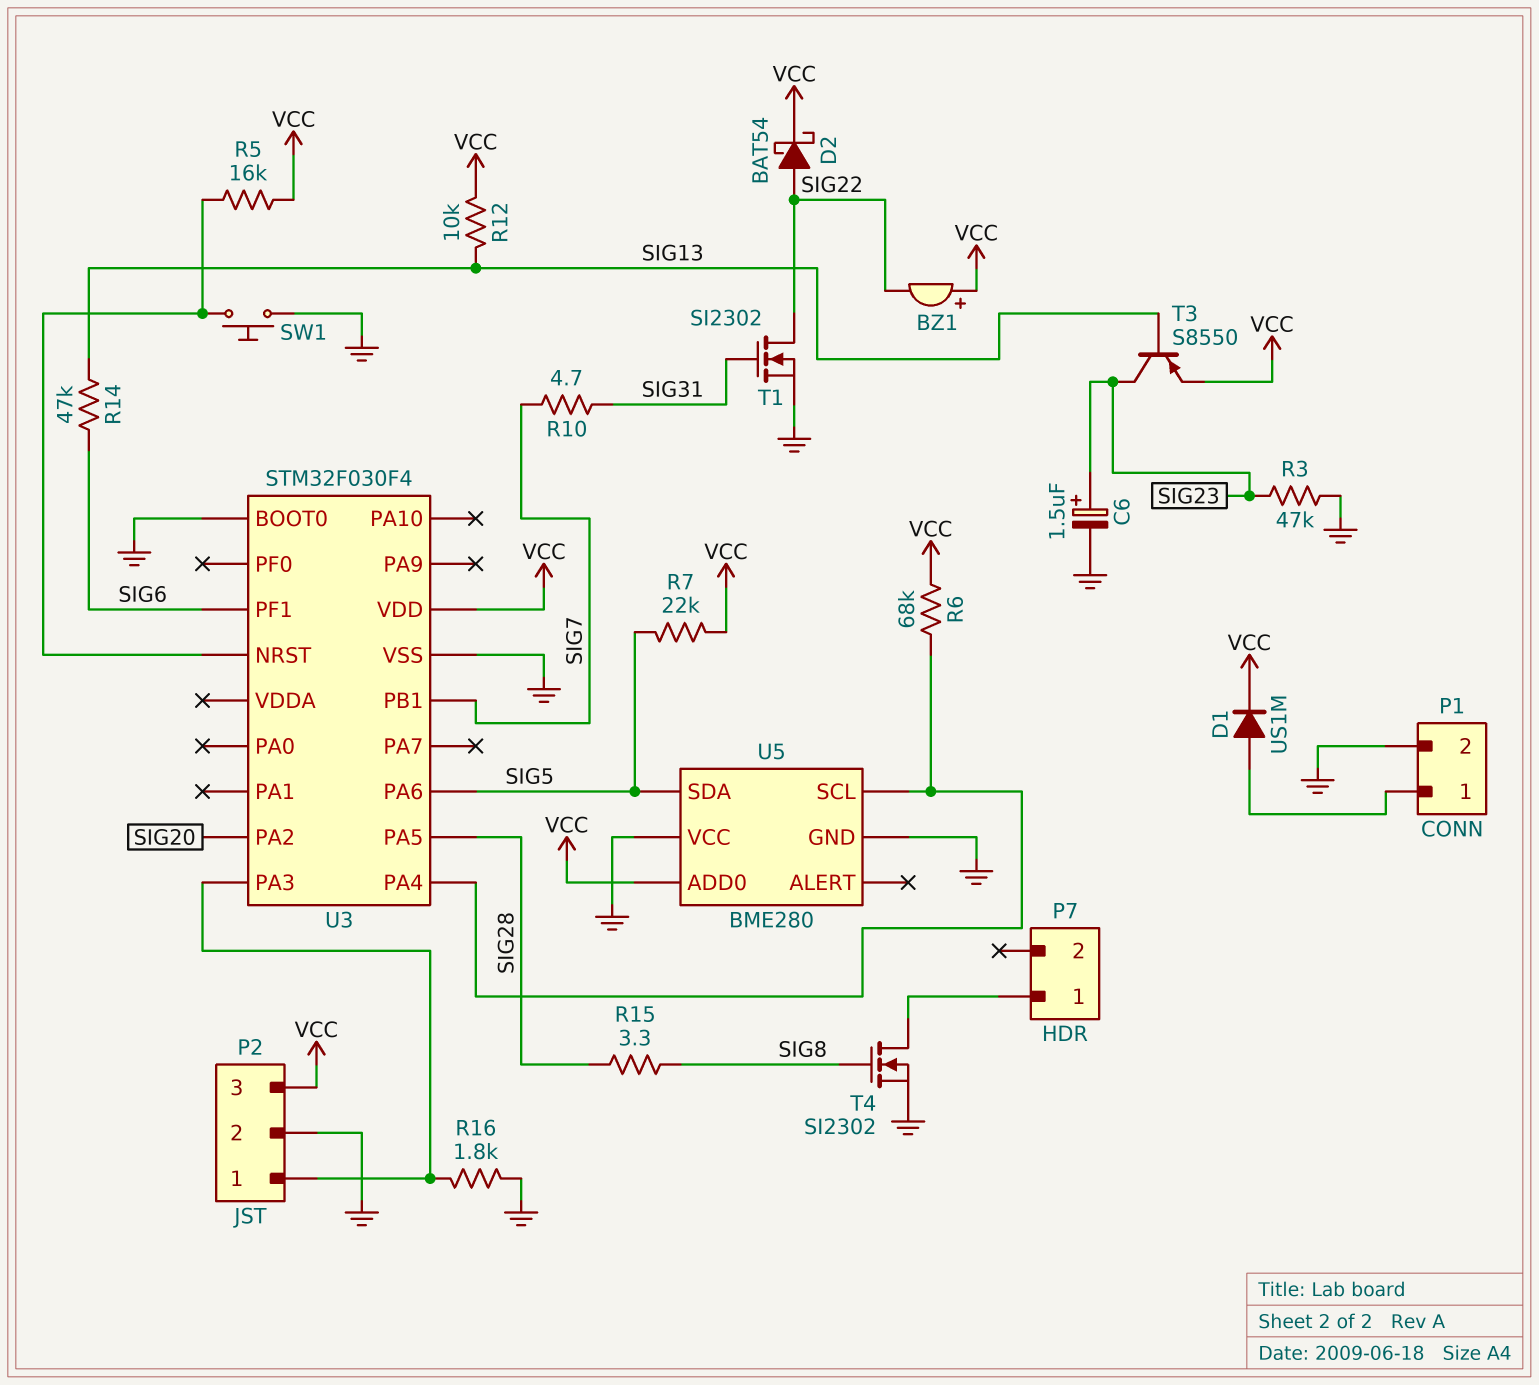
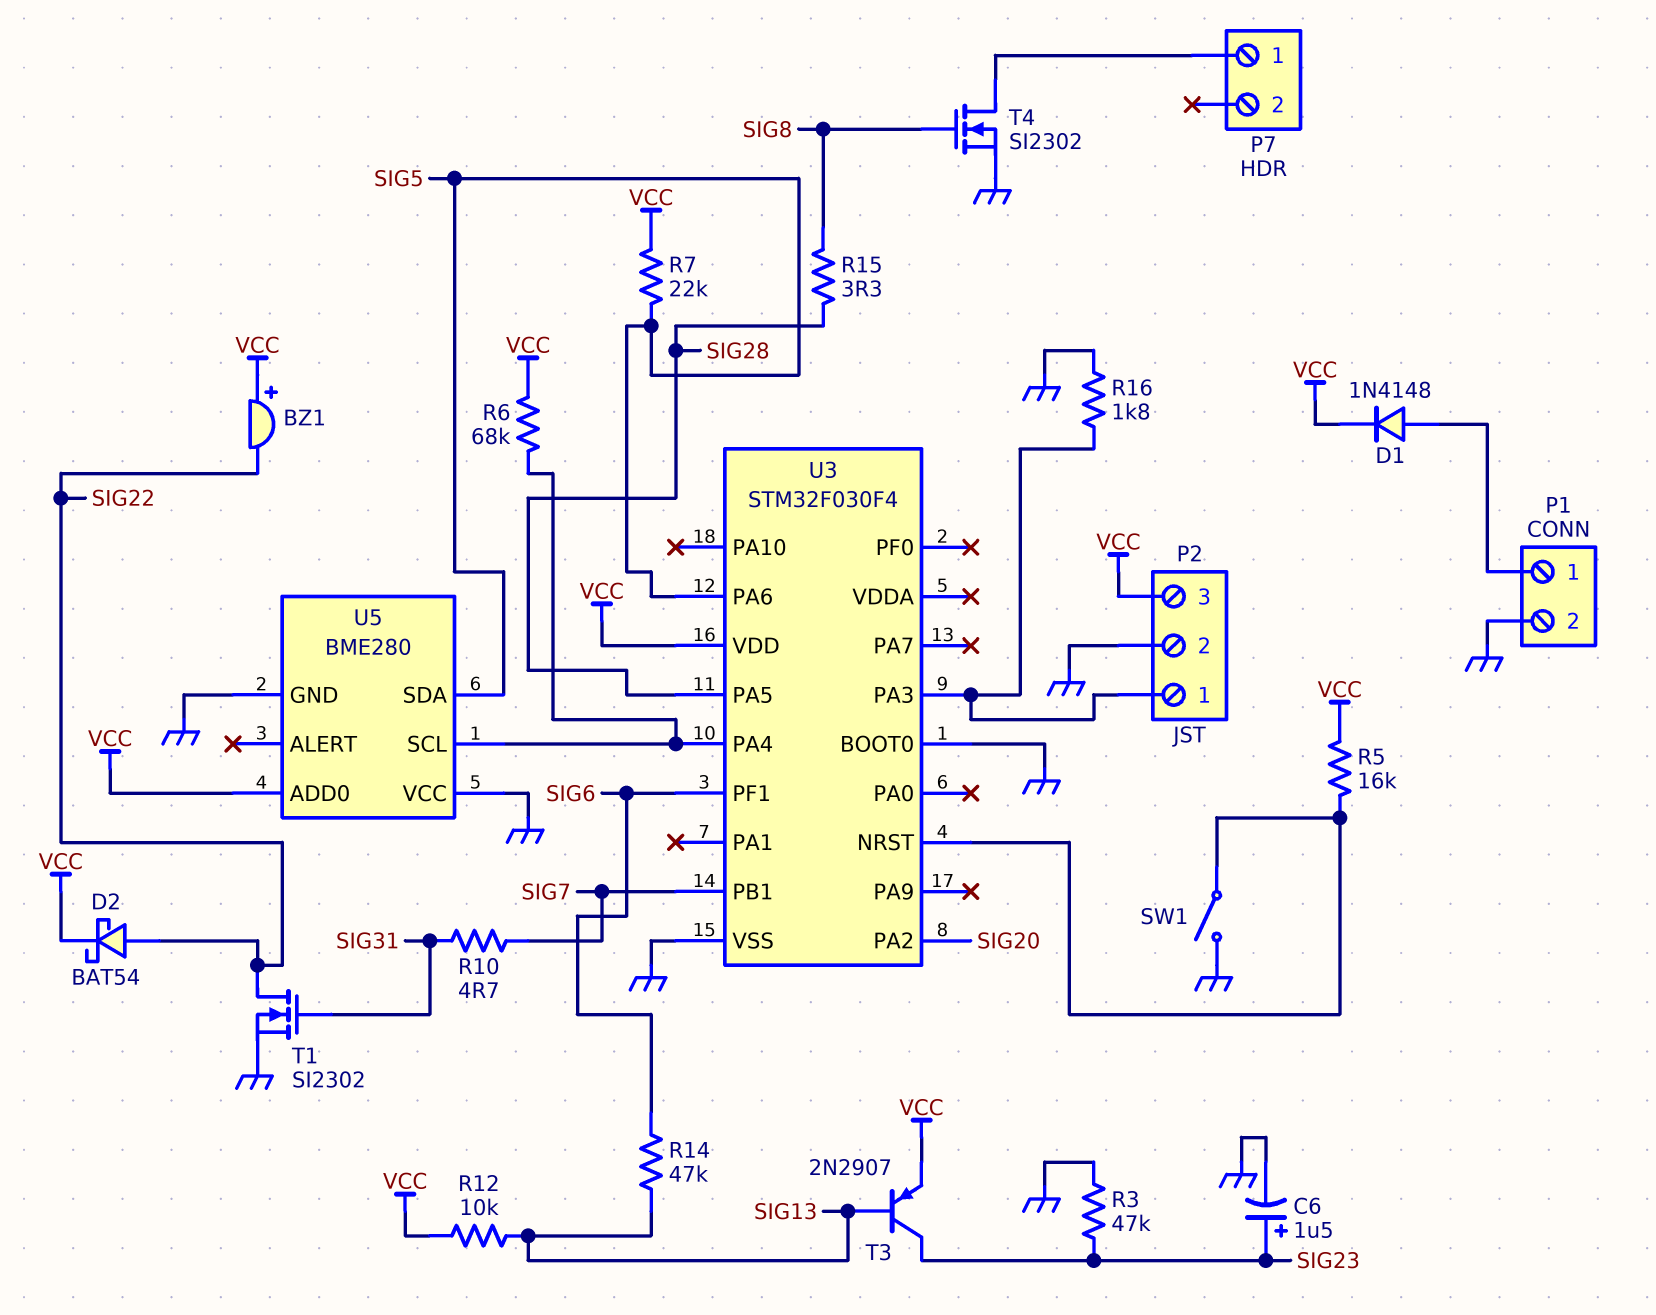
D1: diode US1M (A P1/1, K VCC) -> diode 1N4148 (A P1/1, K VCC)
SW1: button (GND, U3/NRST) -> switch (GND, U3/NRST)
T3: PNP S8550 (B SIG13, C SIG23, E VCC) -> PNP 2N2907 (B SIG13, C SIG23, E VCC)

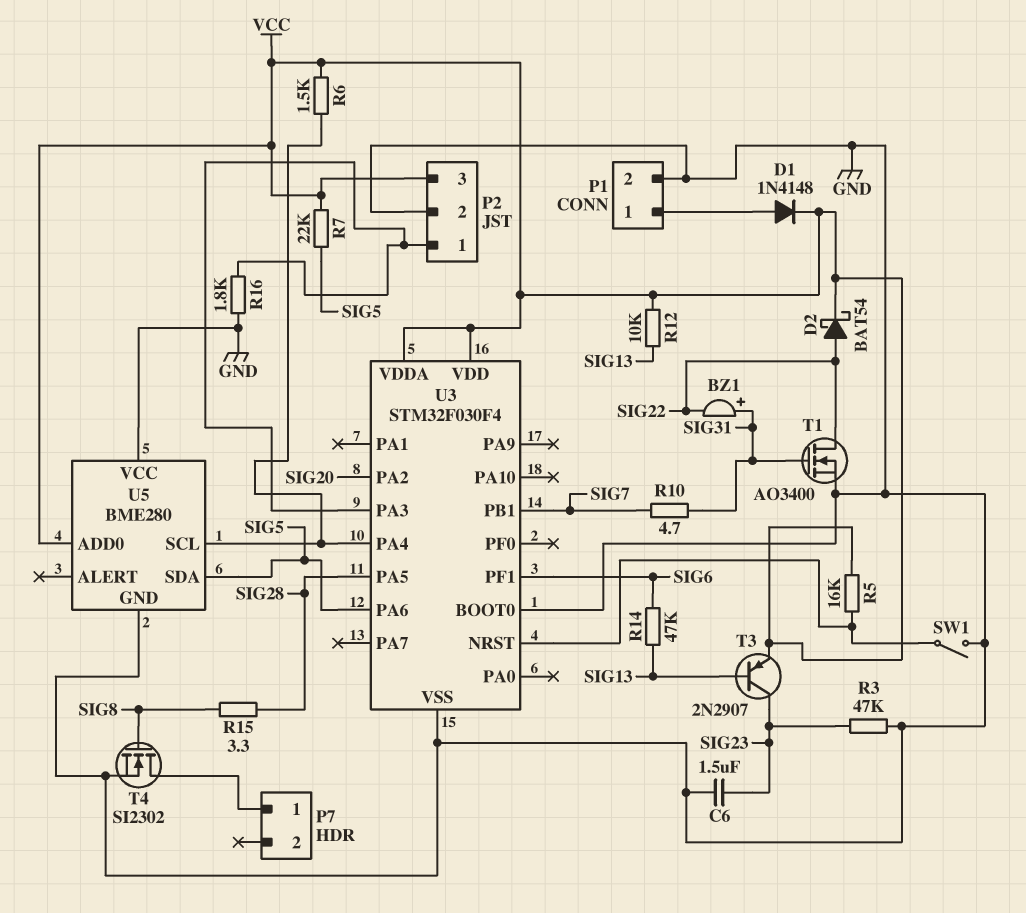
BZ1: buzzer (plus VCC, minus SIG22) -> buzzer (plus SIG31, minus SIG22)
C6: 1.5uF (plus SIG23, minus GND) -> 1.5uF (GND, SIG23)
R6: 68k (U3/PA4, VCC) -> 1.5k (U3/PA4, VCC)
T1: NMOS SI2302 (G SIG31, D SIG22, S GND) -> NMOS AO3400 (G SIG31, D SIG22, S GND)
U3 pin VDDA: none -> VCC

